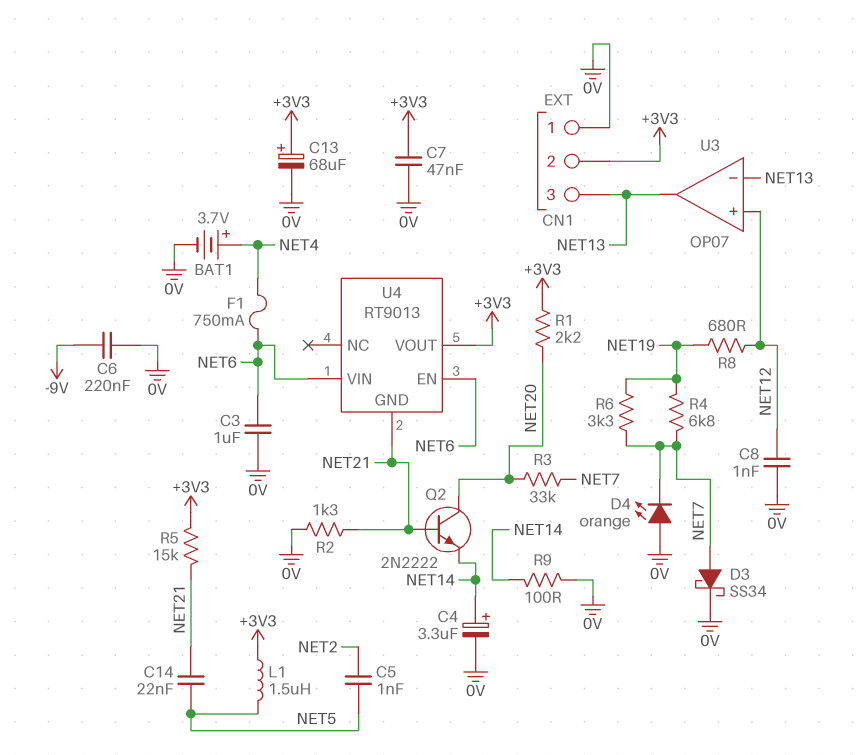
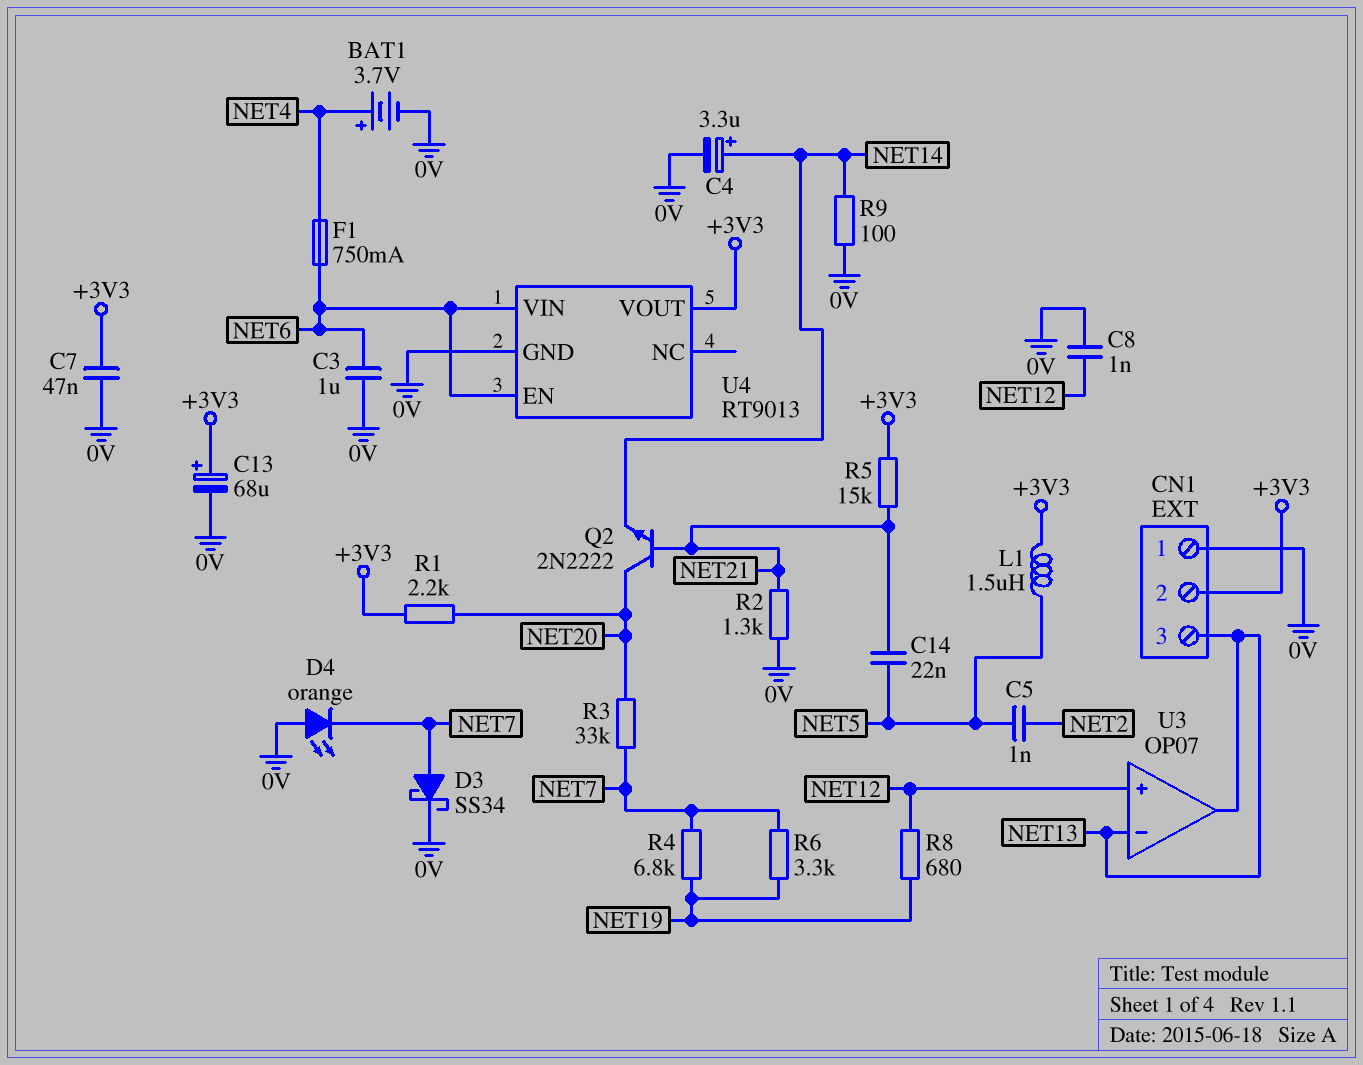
C6: 220nF (-9V, 0V) -> none
U4 pin GND: NET21 -> 0V

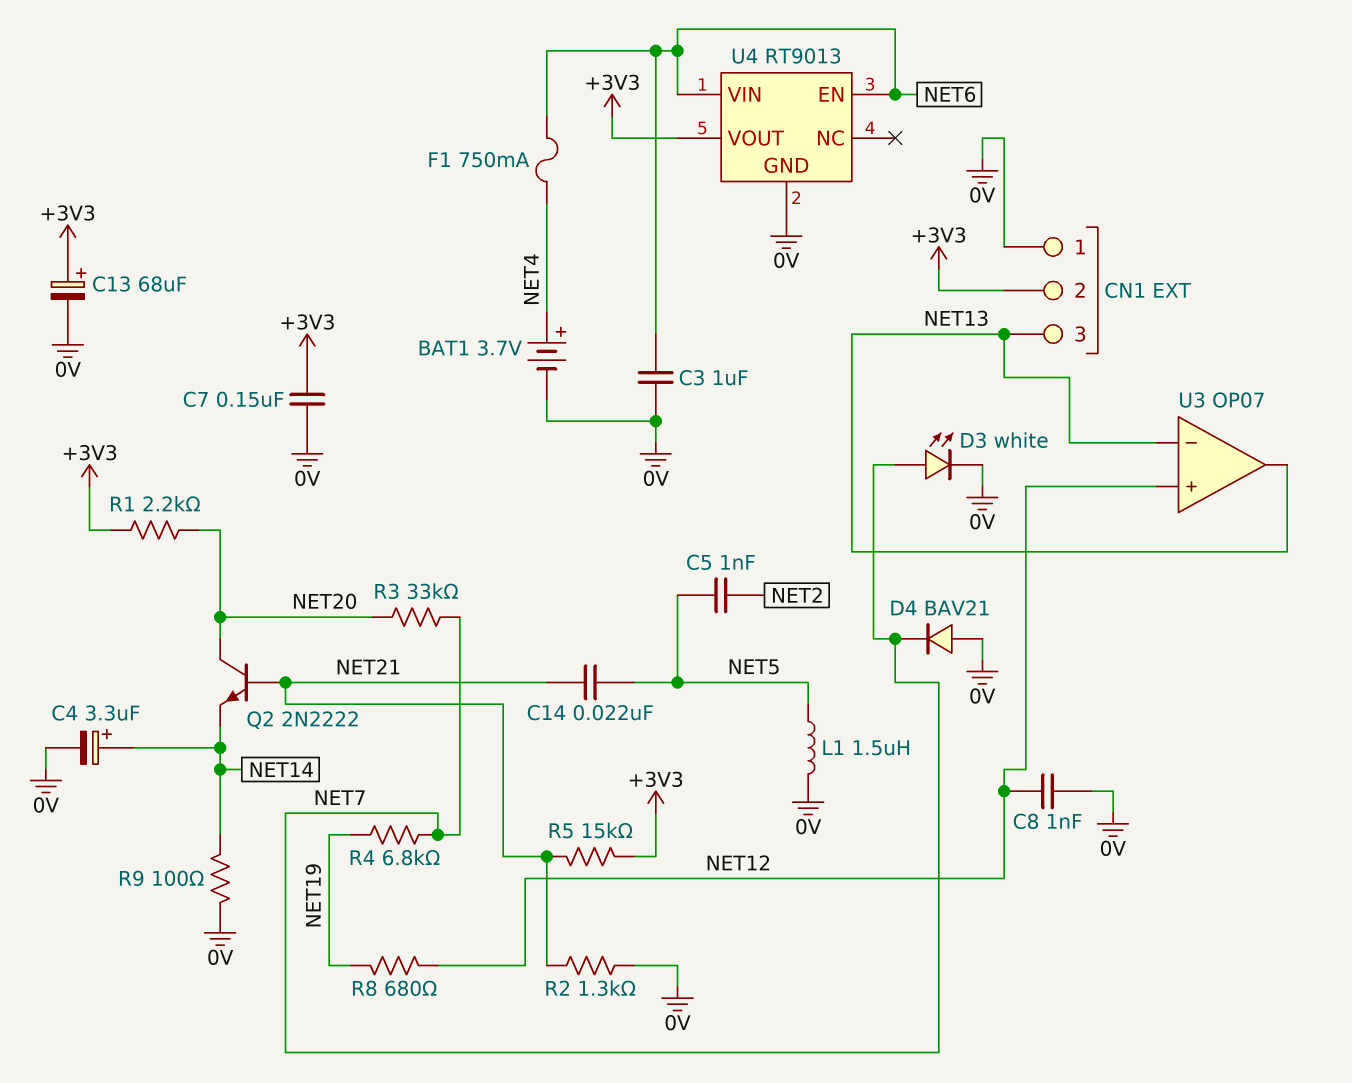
C7: 47nF (+3V3, 0V) -> 150nF (+3V3, 0V)
D3: schottky SS34 (A NET7, K 0V) -> LED white (A NET7, K 0V)
D4: LED orange (A 0V, K NET7) -> diode BAV21 (A 0V, K NET7)
L1: 1.5uH (+3V3, NET5) -> 1.5uH (0V, NET5)
R6: 3.3k (NET7, NET19) -> none

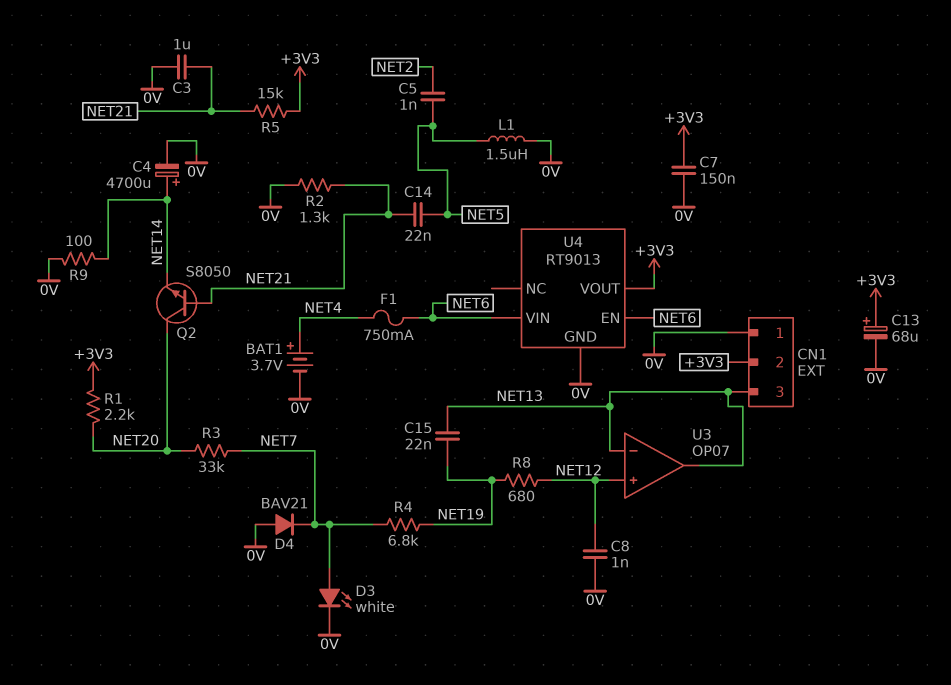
C3: 1uF (0V, NET6) -> 1uF (0V, NET21)
C4: 3.3uF (plus NET14, minus 0V) -> 4700uF (plus NET14, minus 0V)
C15: none -> 22nF (NET13, NET19)
Q2: NPN 2N2222 (B NET21, C NET20, E NET14) -> NPN S8050 (B NET21, C NET20, E NET14)

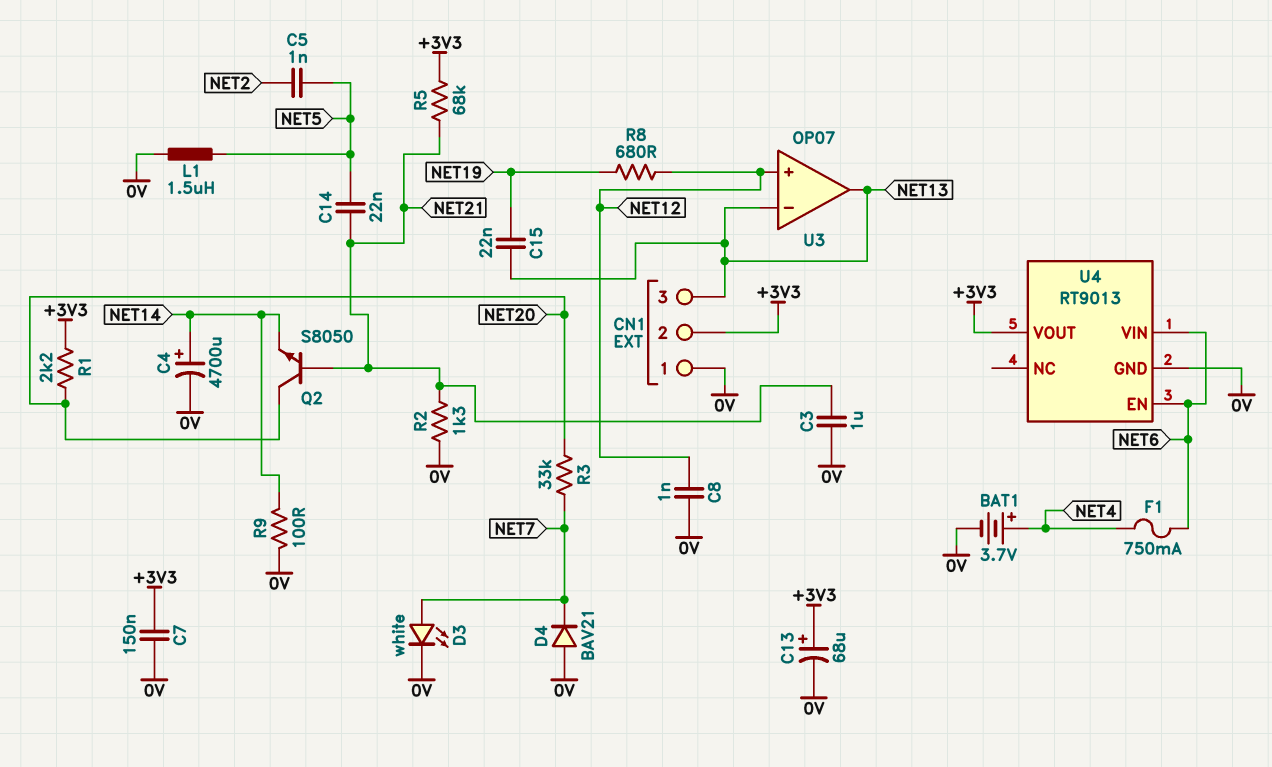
R4: 6.8k (NET7, NET19) -> none
R5: 15k (+3V3, NET21) -> 68k (+3V3, NET21)

